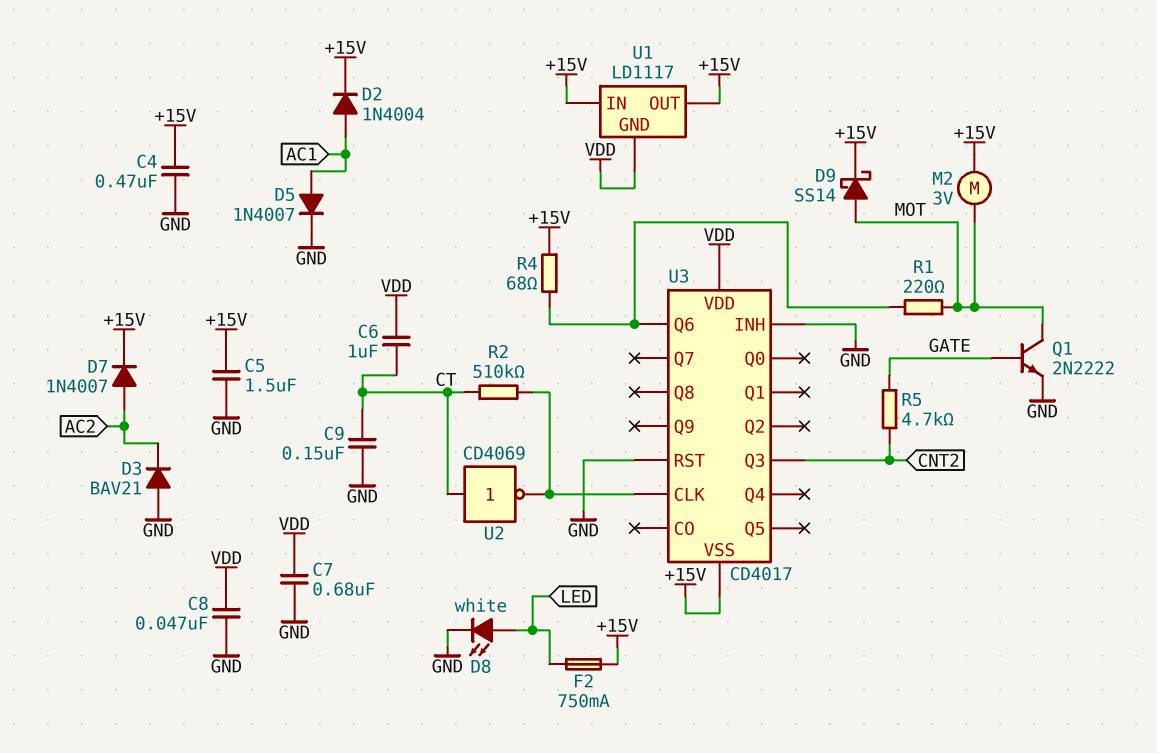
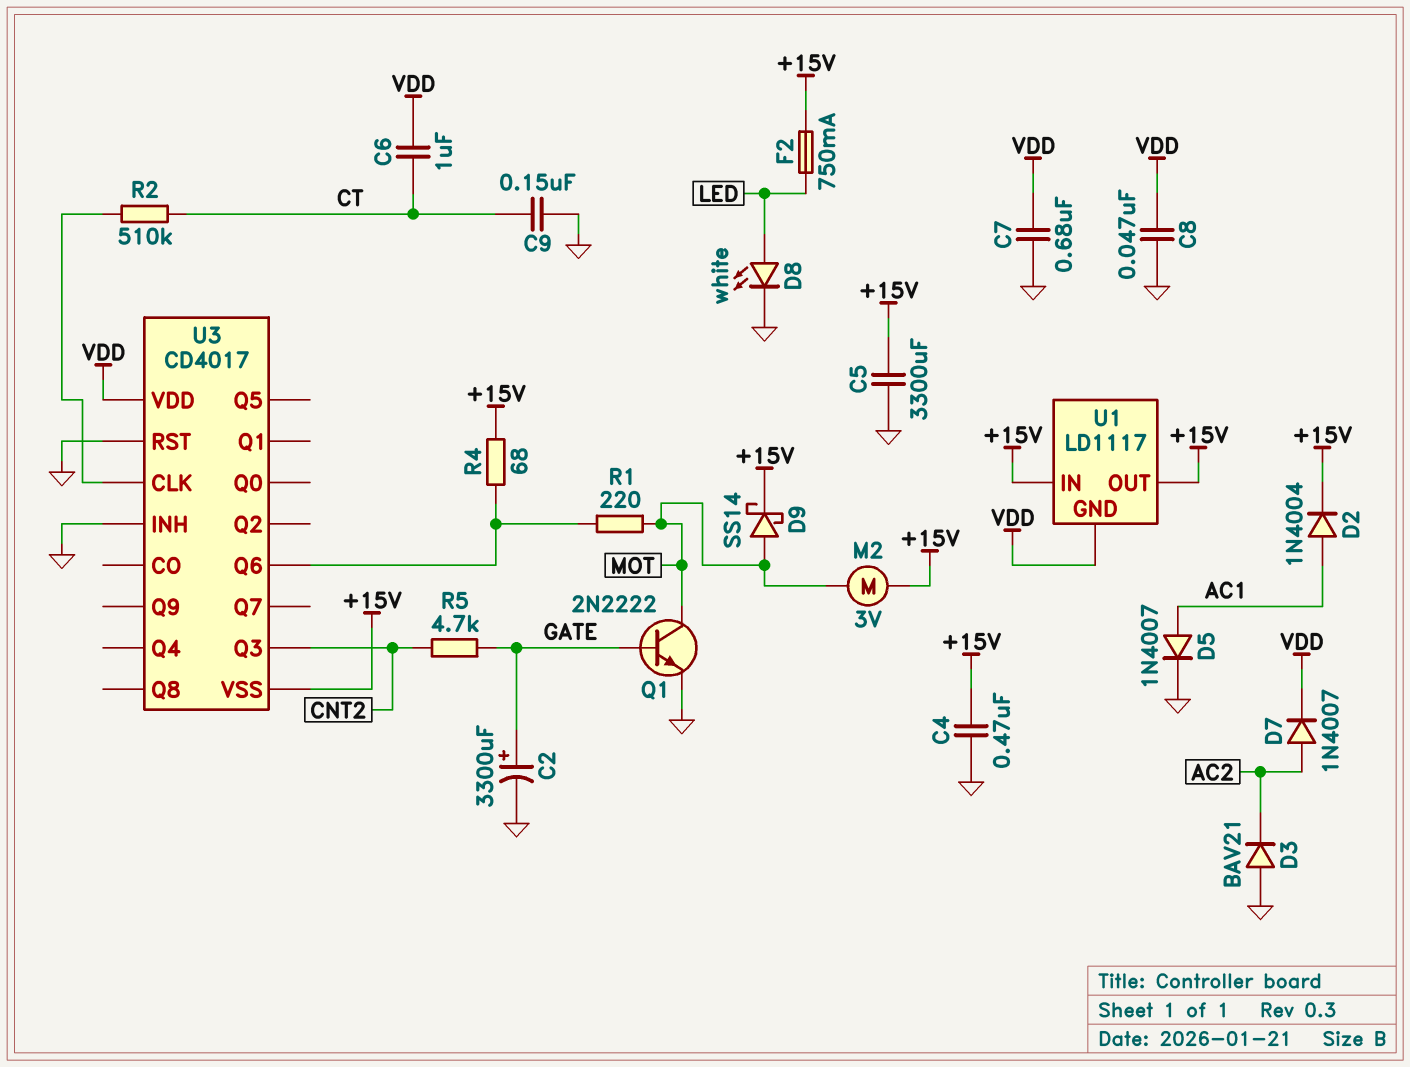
C2: none -> 3300uF (plus GATE, minus GND)
C5: 1.5uF (+15V, GND) -> 3300uF (+15V, GND)
D7: diode 1N4007 (A AC2, K +15V) -> diode 1N4007 (A AC2, K VDD)
U2: NOT CD4069 (in CT, out U3/CLK) -> none

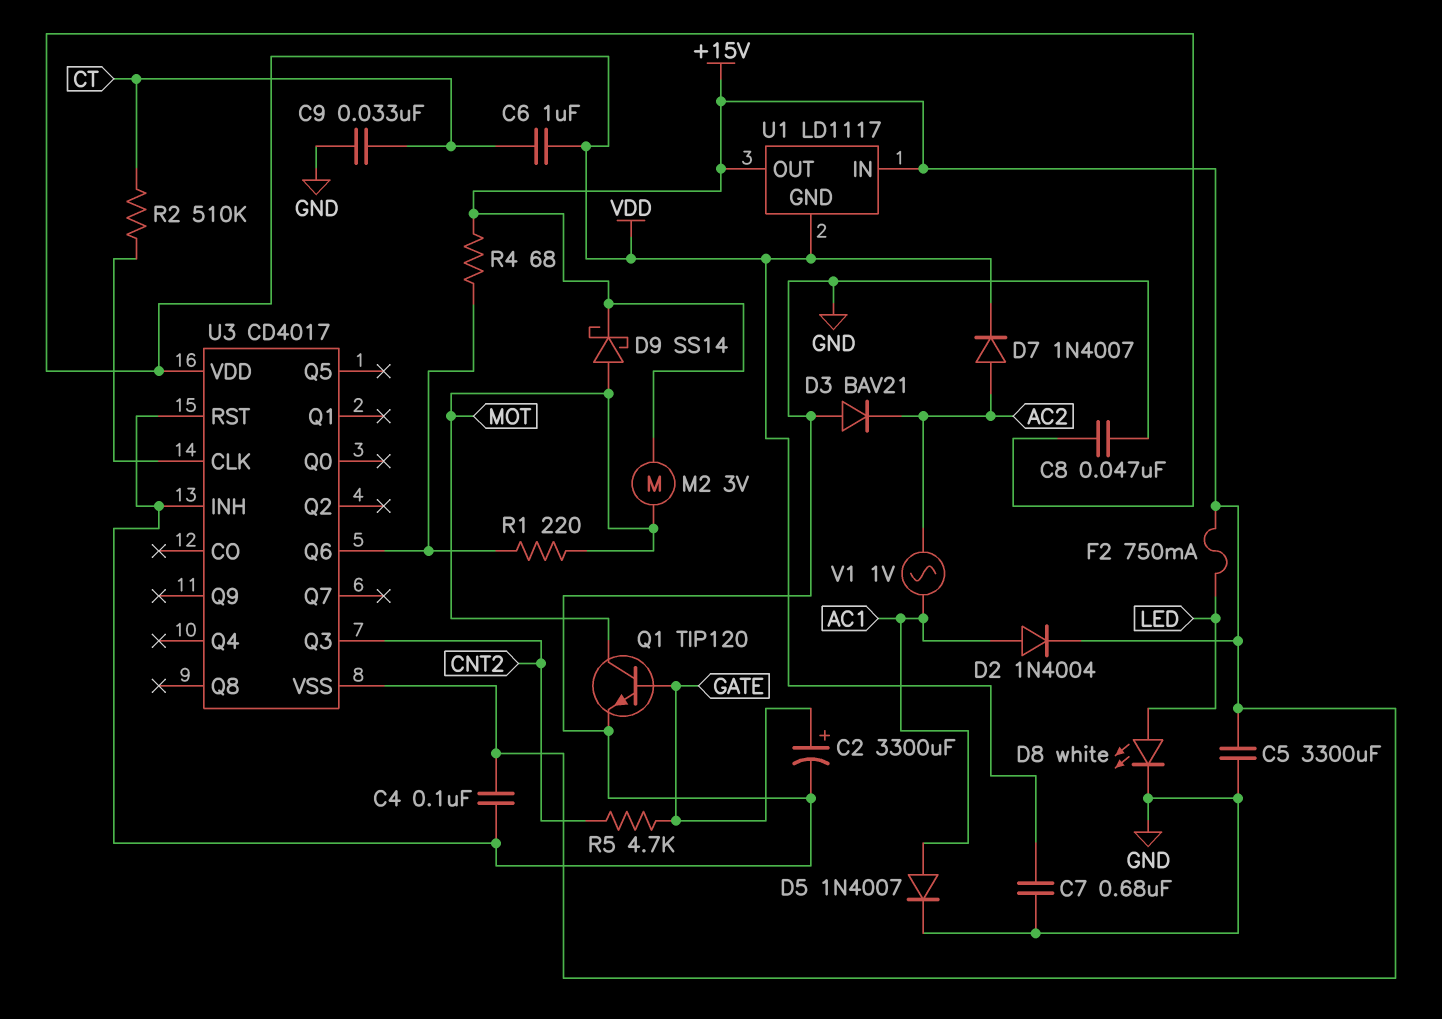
C4: 470nF (+15V, GND) -> 100nF (+15V, GND)
C9: 150nF (CT, GND) -> 33nF (CT, GND)
Q1: NPN 2N2222 (B GATE, C MOT, E GND) -> NPN TIP120 (B GATE, C MOT, E GND)
V1: none -> AC 1V (AC1, AC2)

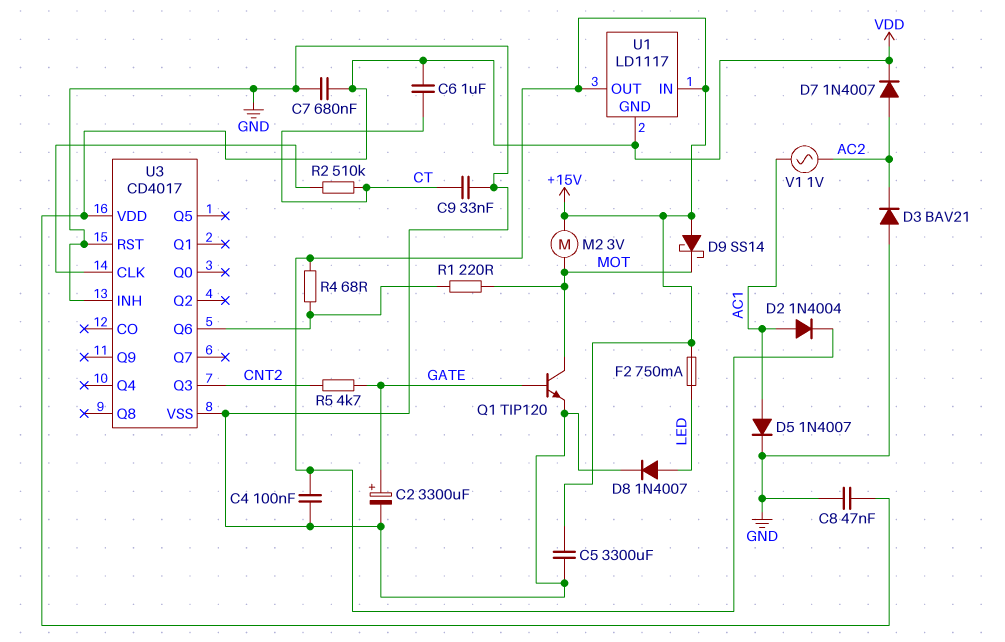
D8: LED white (A LED, K GND) -> diode 1N4007 (A LED, K GND)
D9: schottky SS14 (A MOT, K +15V) -> schottky SS14 (A +15V, K MOT)
U3 pin VSS: +15V -> GND

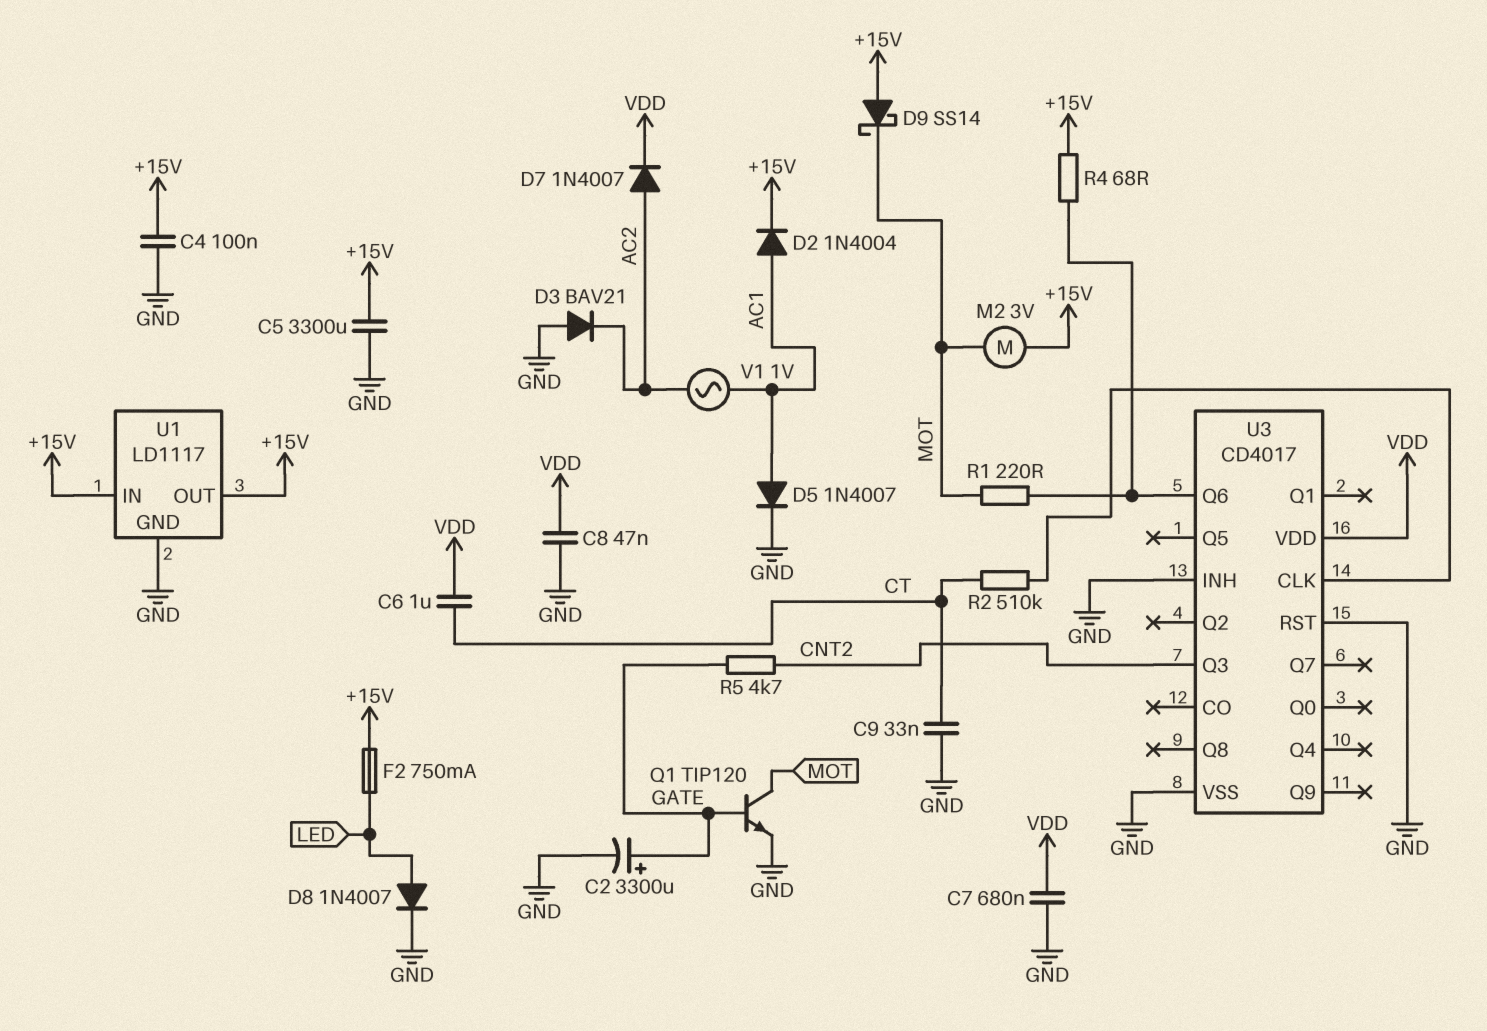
U1 pin GND: VDD -> GND

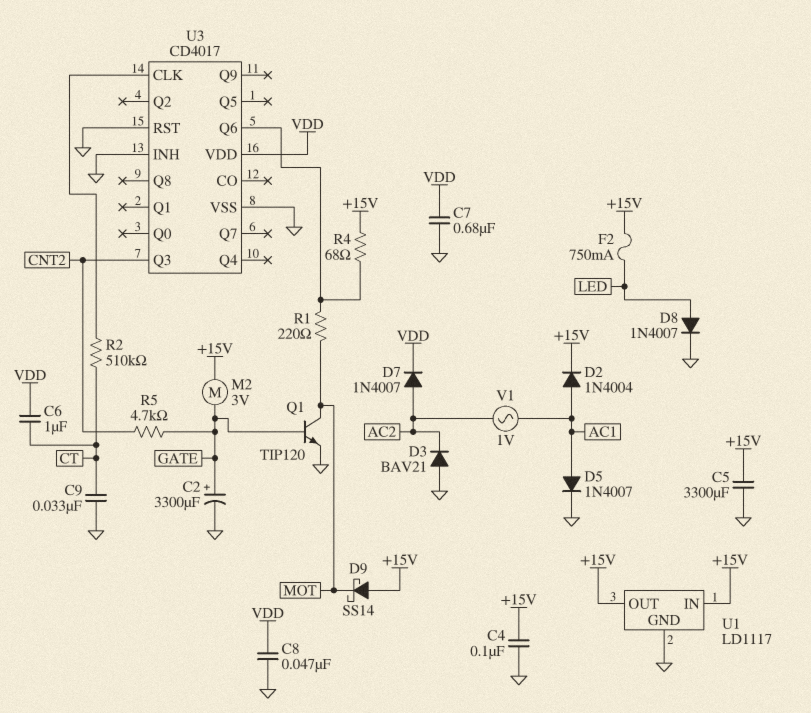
M2: motor 3V (+15V, MOT) -> motor 3V (+15V, GATE)

